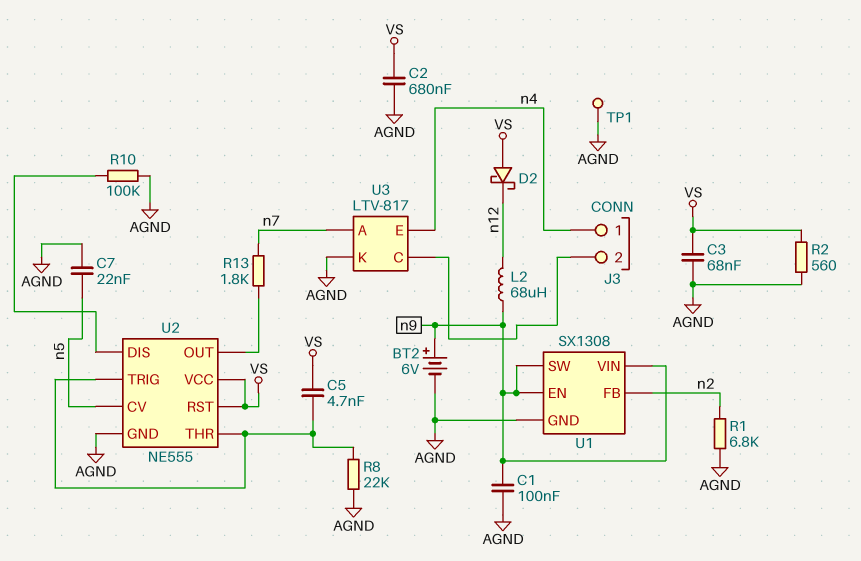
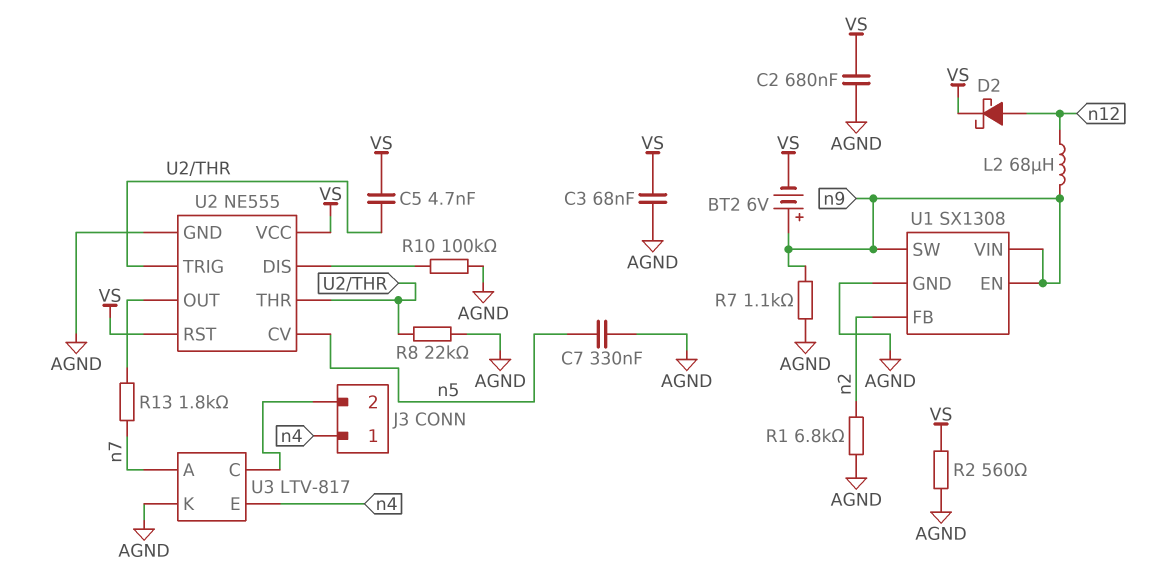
BT2: 6V (plus n9, minus AGND) -> 6V (plus n9, minus VS)
C1: 100nF (AGND, n9) -> none
C7: 22nF (AGND, n5) -> 330nF (AGND, n5)
D2: schottky (A VS, K n12) -> schottky (A n12, K VS)
R7: none -> 1.1k (AGND, n9)
TP1: test point (AGND) -> none

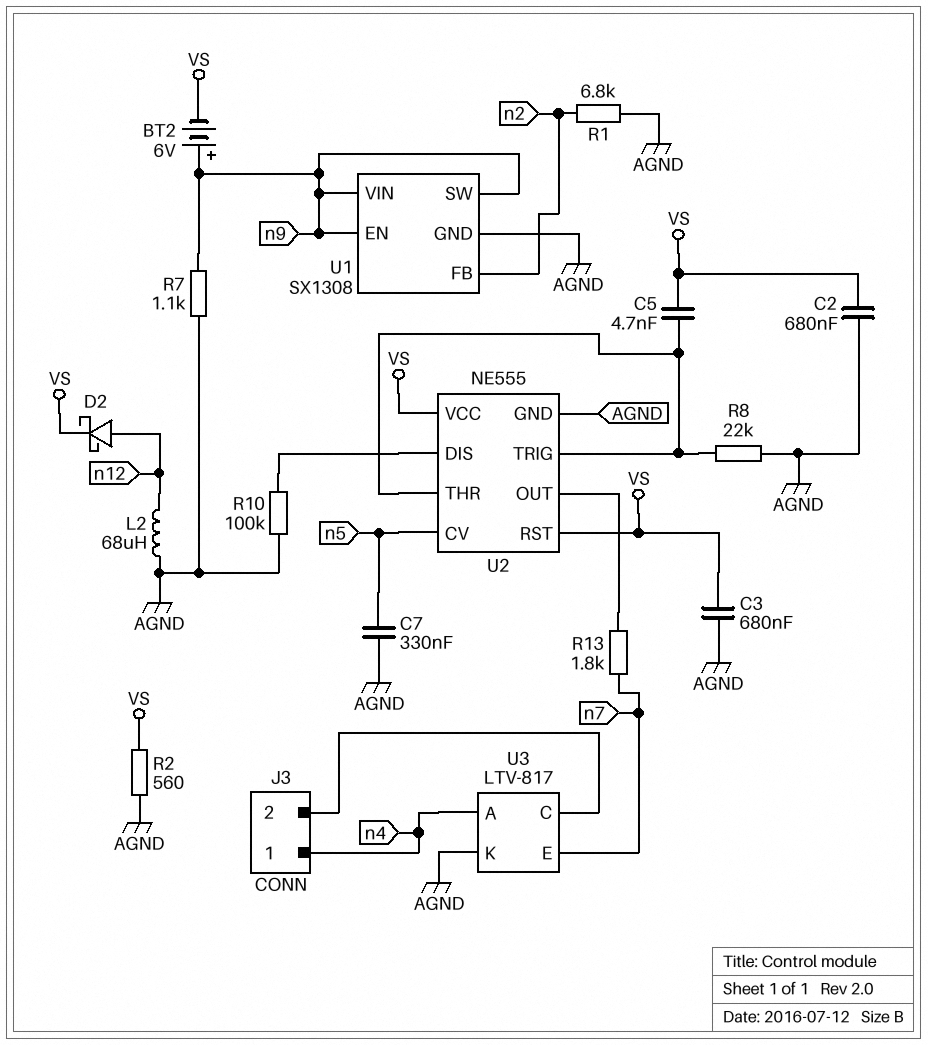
C3: 68nF (AGND, VS) -> 680nF (AGND, VS)
L2: 68uH (n9, n12) -> 68uH (AGND, n12)
U3 pin A: n7 -> n4
U3 pin E: n4 -> n7

